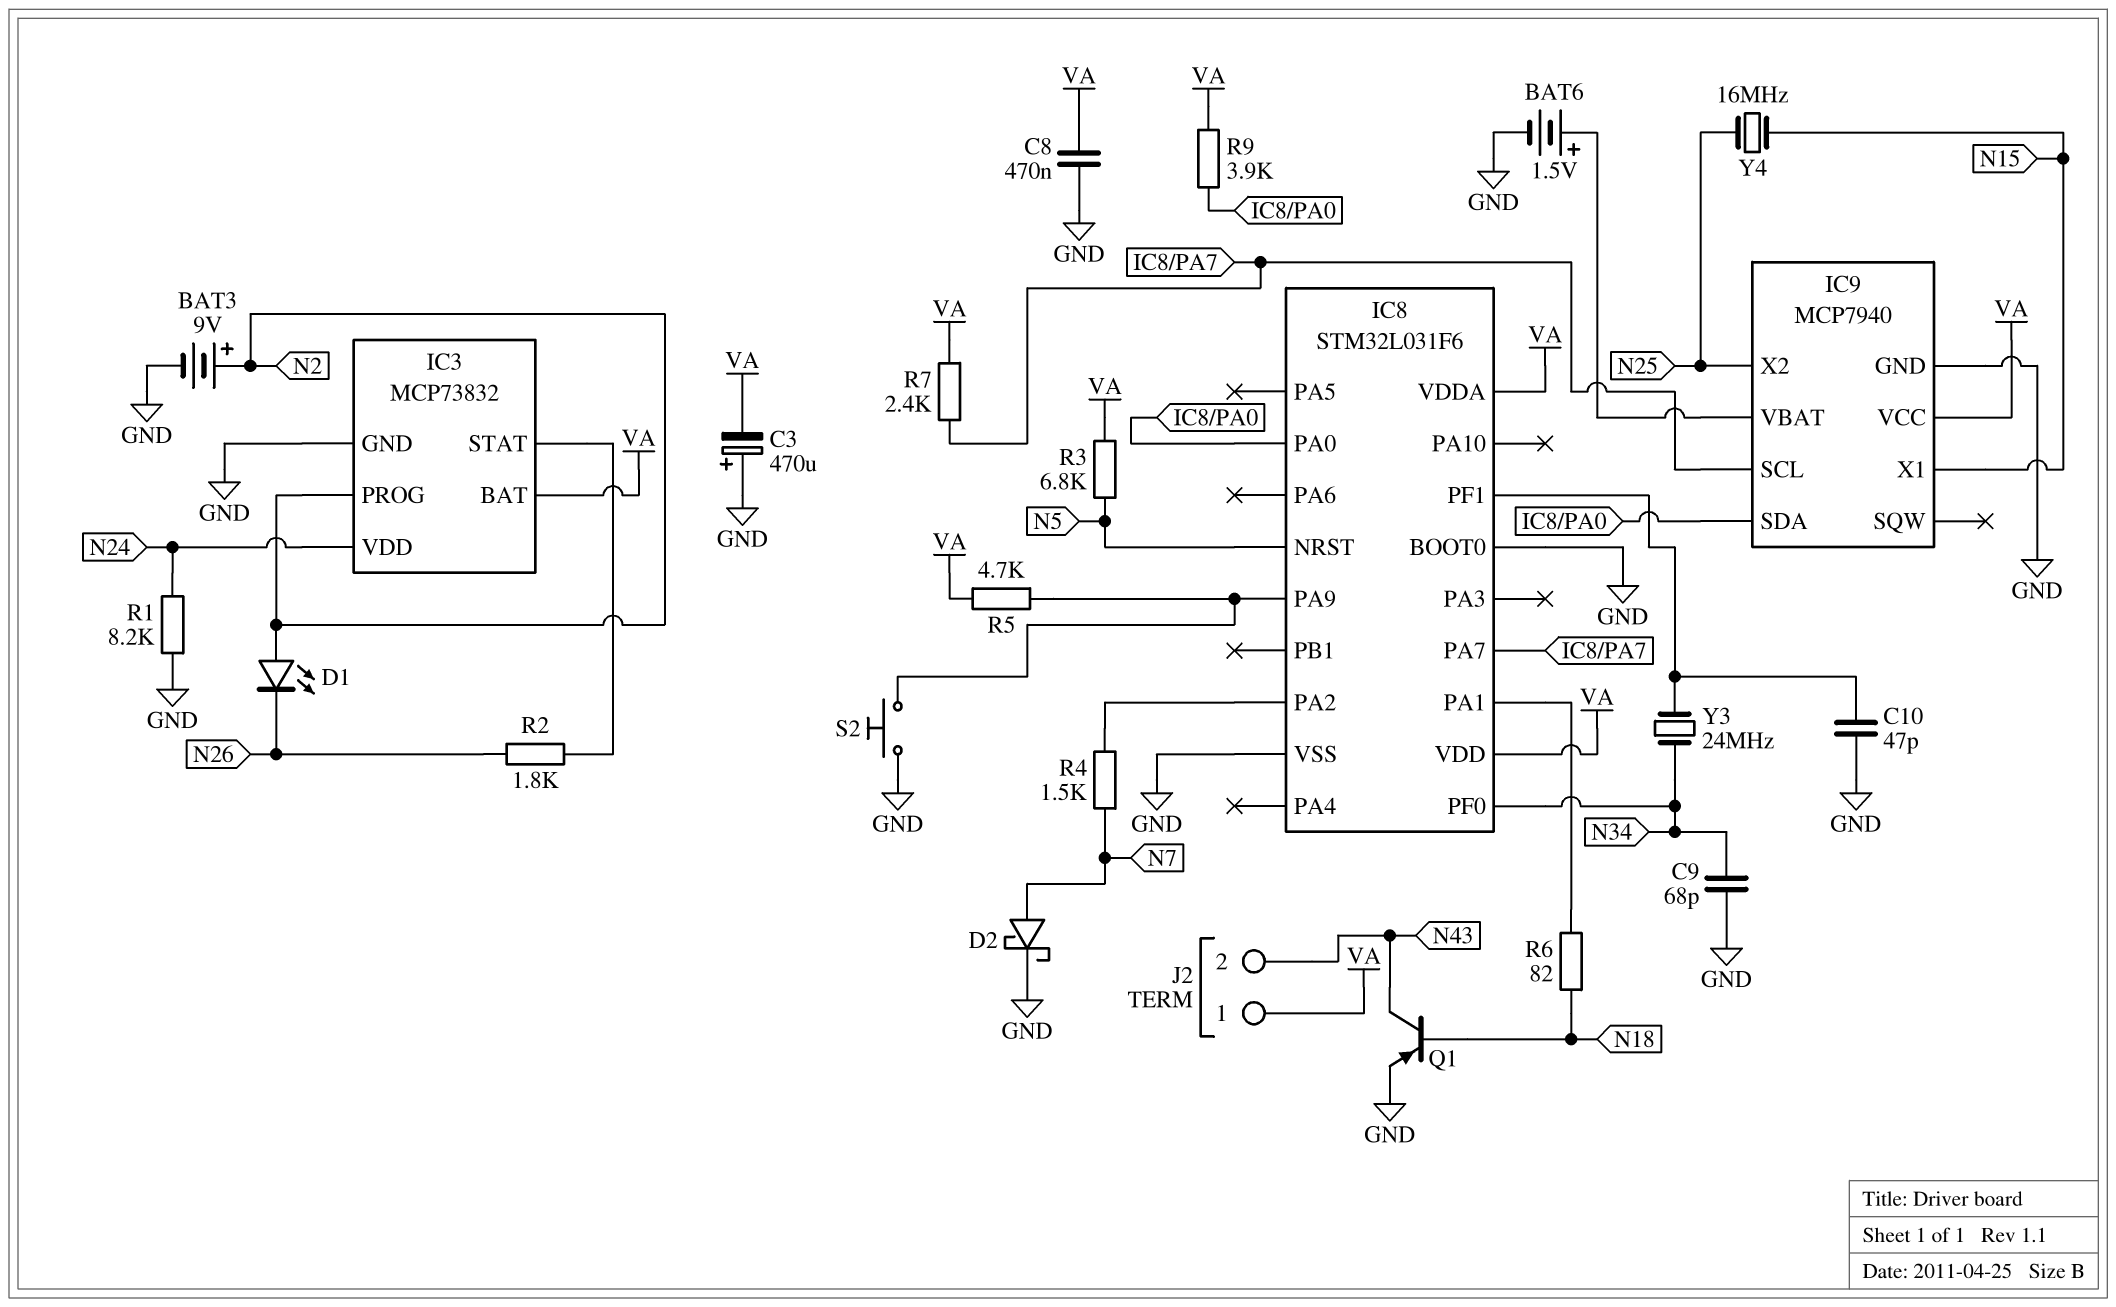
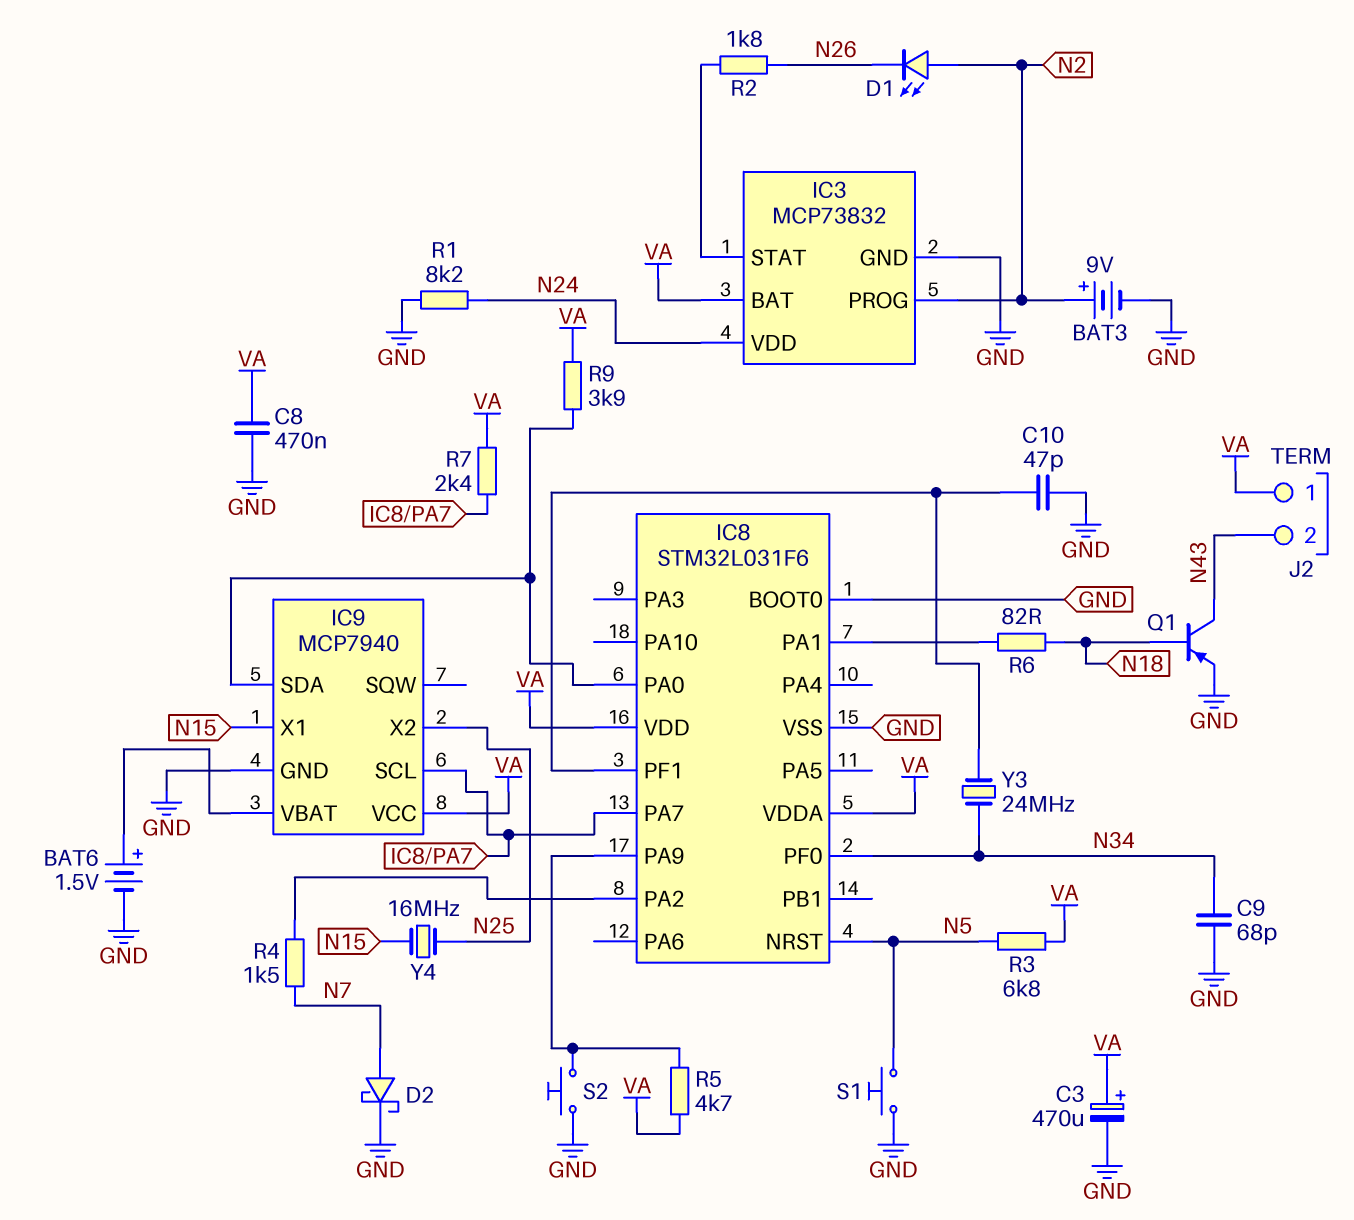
C3: 470uF (plus GND, minus VA) -> 470uF (plus VA, minus GND)
S1: none -> button (GND, N5)

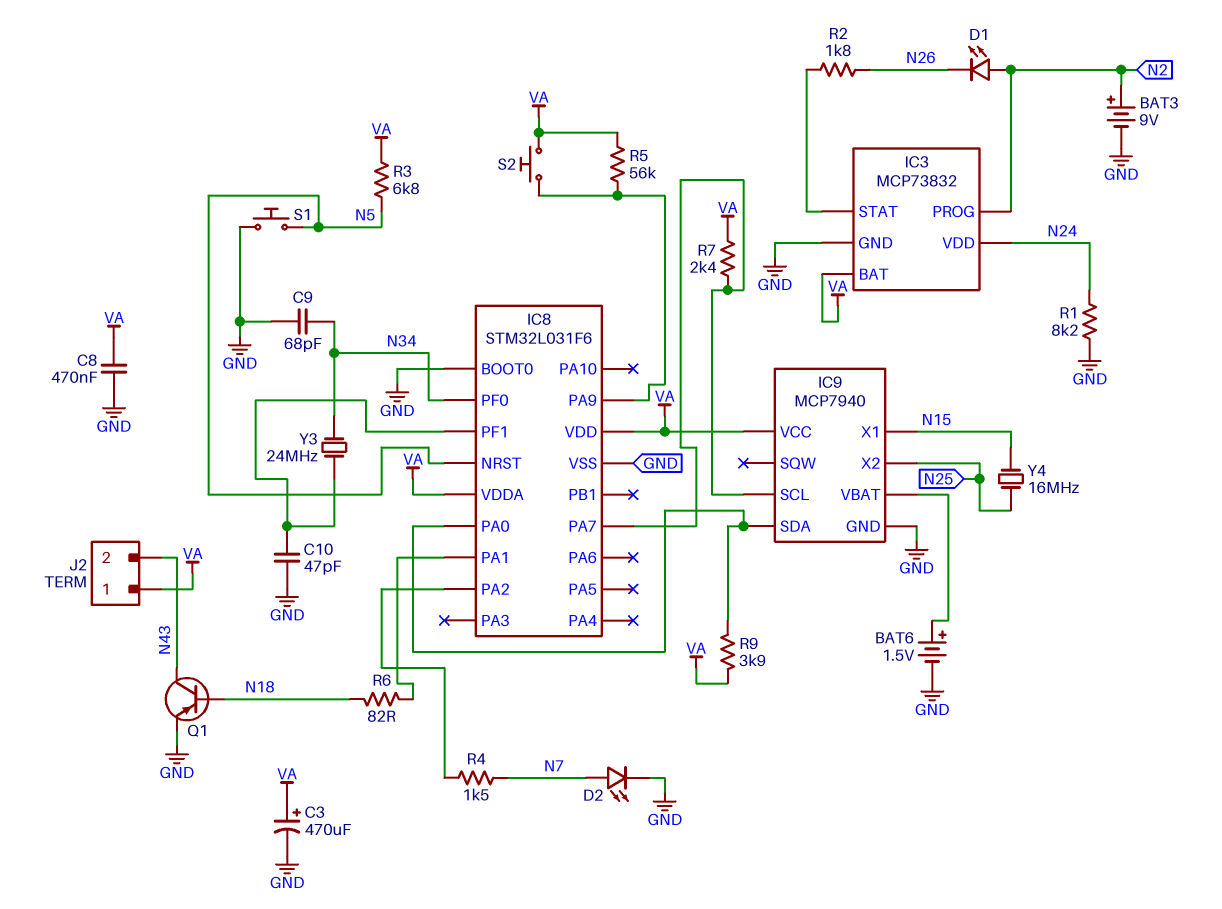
D2: schottky (A N7, K GND) -> LED (A N7, K GND)
R5: 4.7k (IC8/PA9, VA) -> 56k (IC8/PA9, VA)
S2: button (GND, IC8/PA9) -> button (IC8/PA9, VA)

